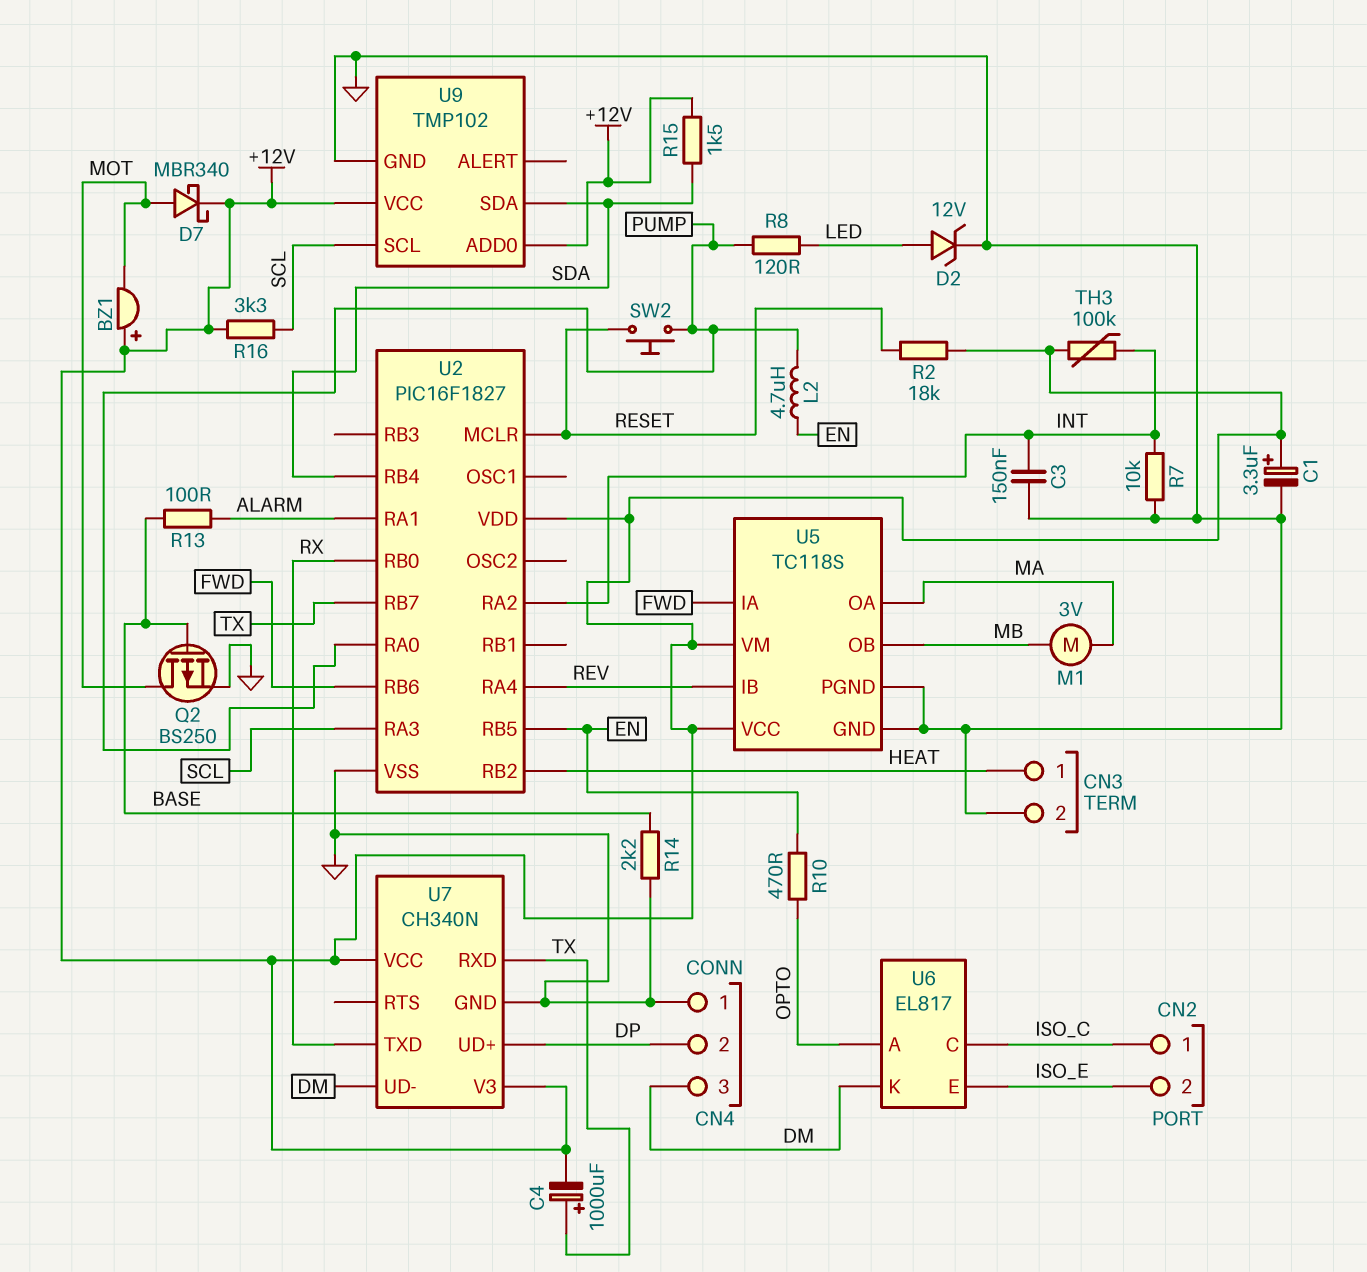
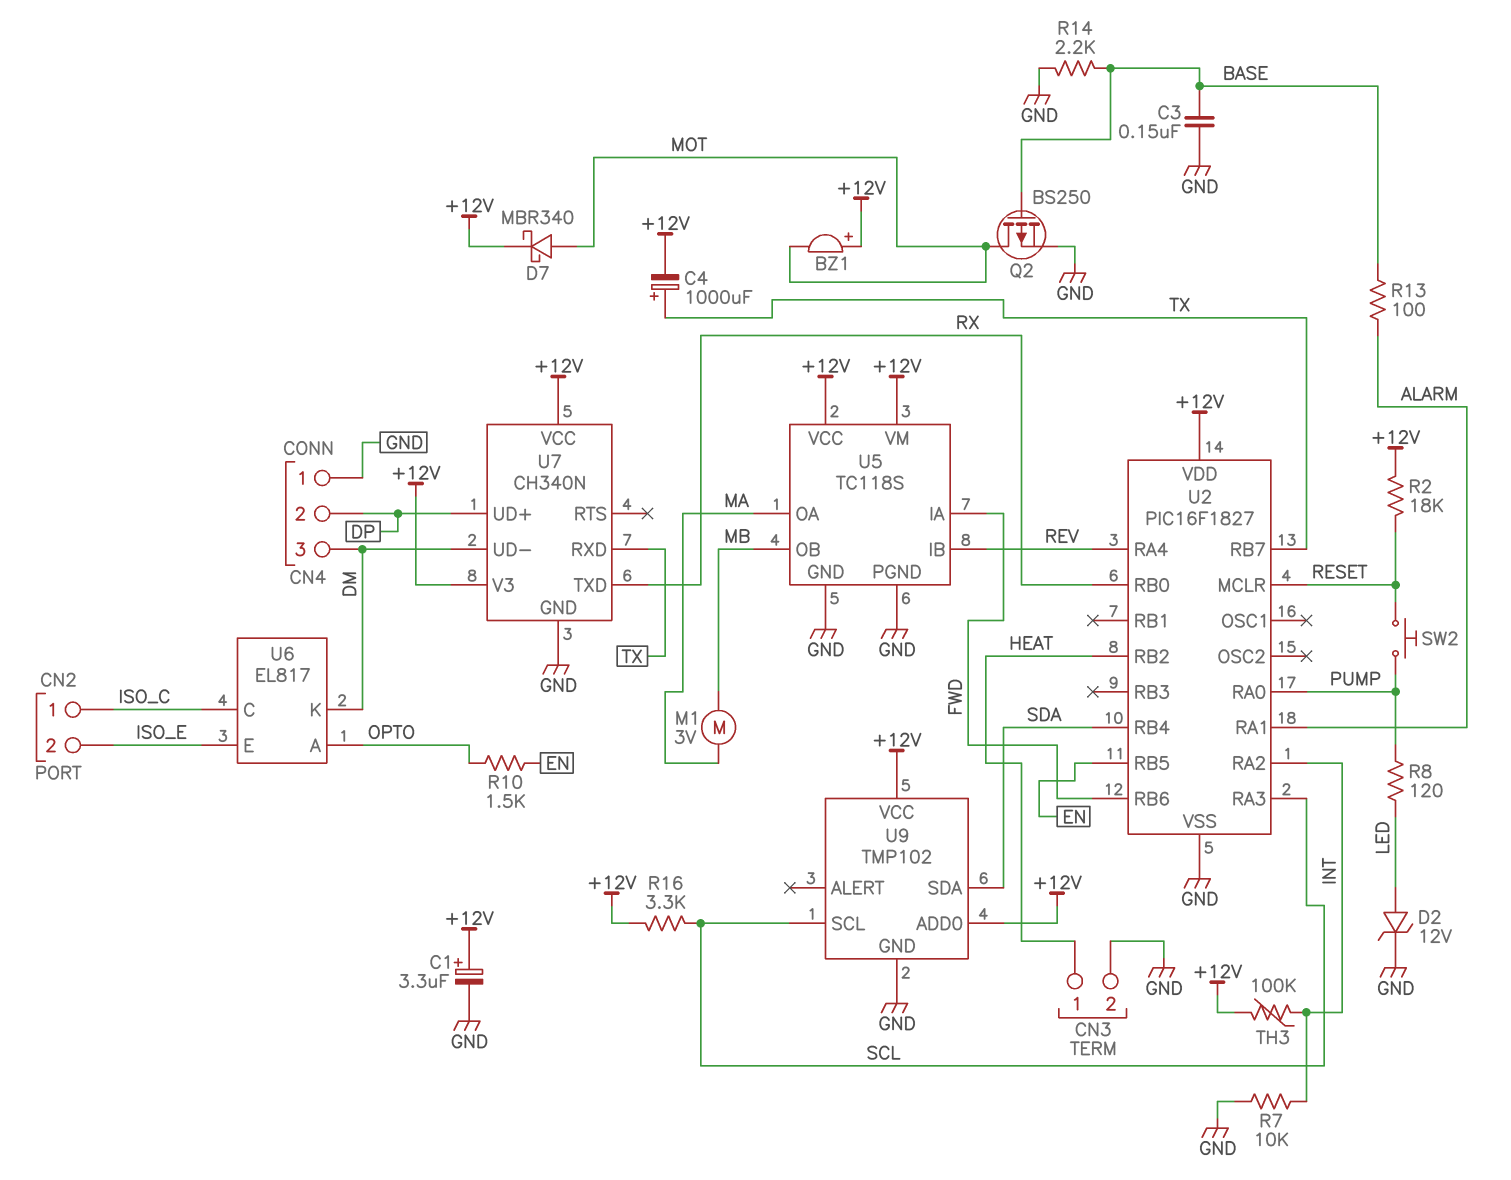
C3: 150nF (GND, INT) -> 150nF (BASE, GND)
L2: 4.7uH (EN, PUMP) -> none
R10: 470 (EN, OPTO) -> 1.5k (EN, OPTO)
R15: 1.5k (+12V, SDA) -> none

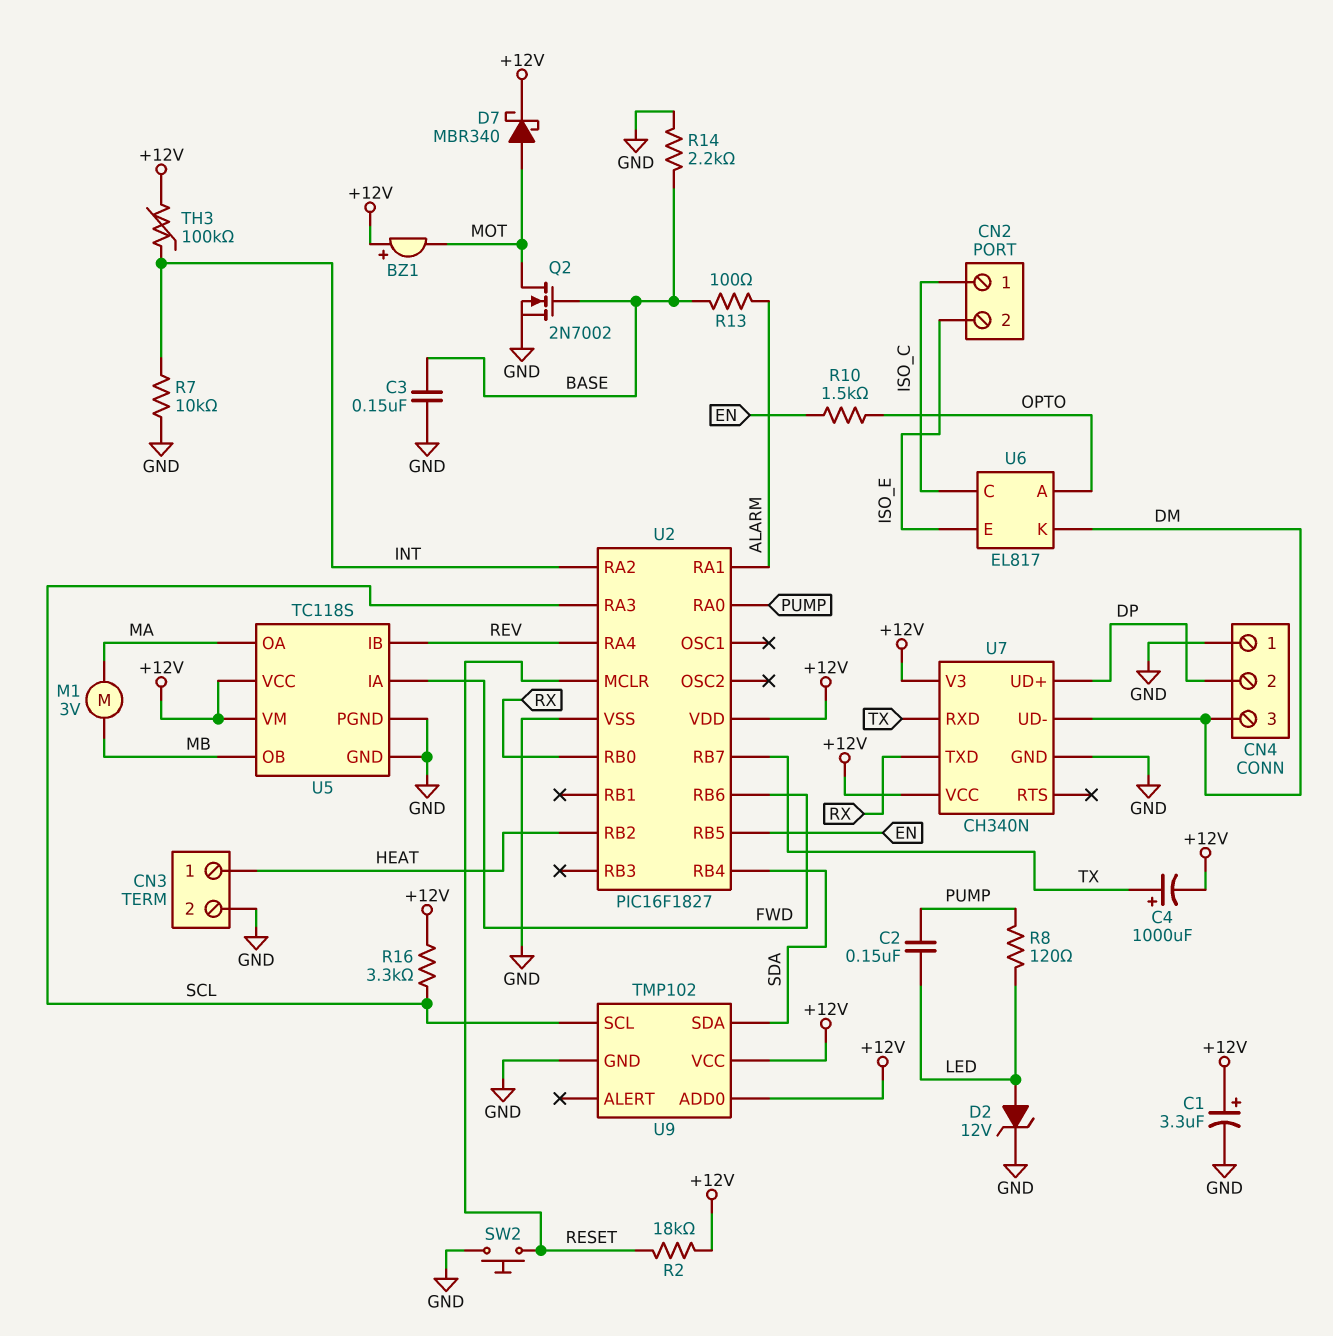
C2: none -> 150nF (LED, PUMP)
Q2: PMOS BS250 (G BASE, D MOT, S GND) -> NMOS 2N7002 (G BASE, D MOT, S GND)
SW2: button (PUMP, RESET) -> button (GND, RESET)

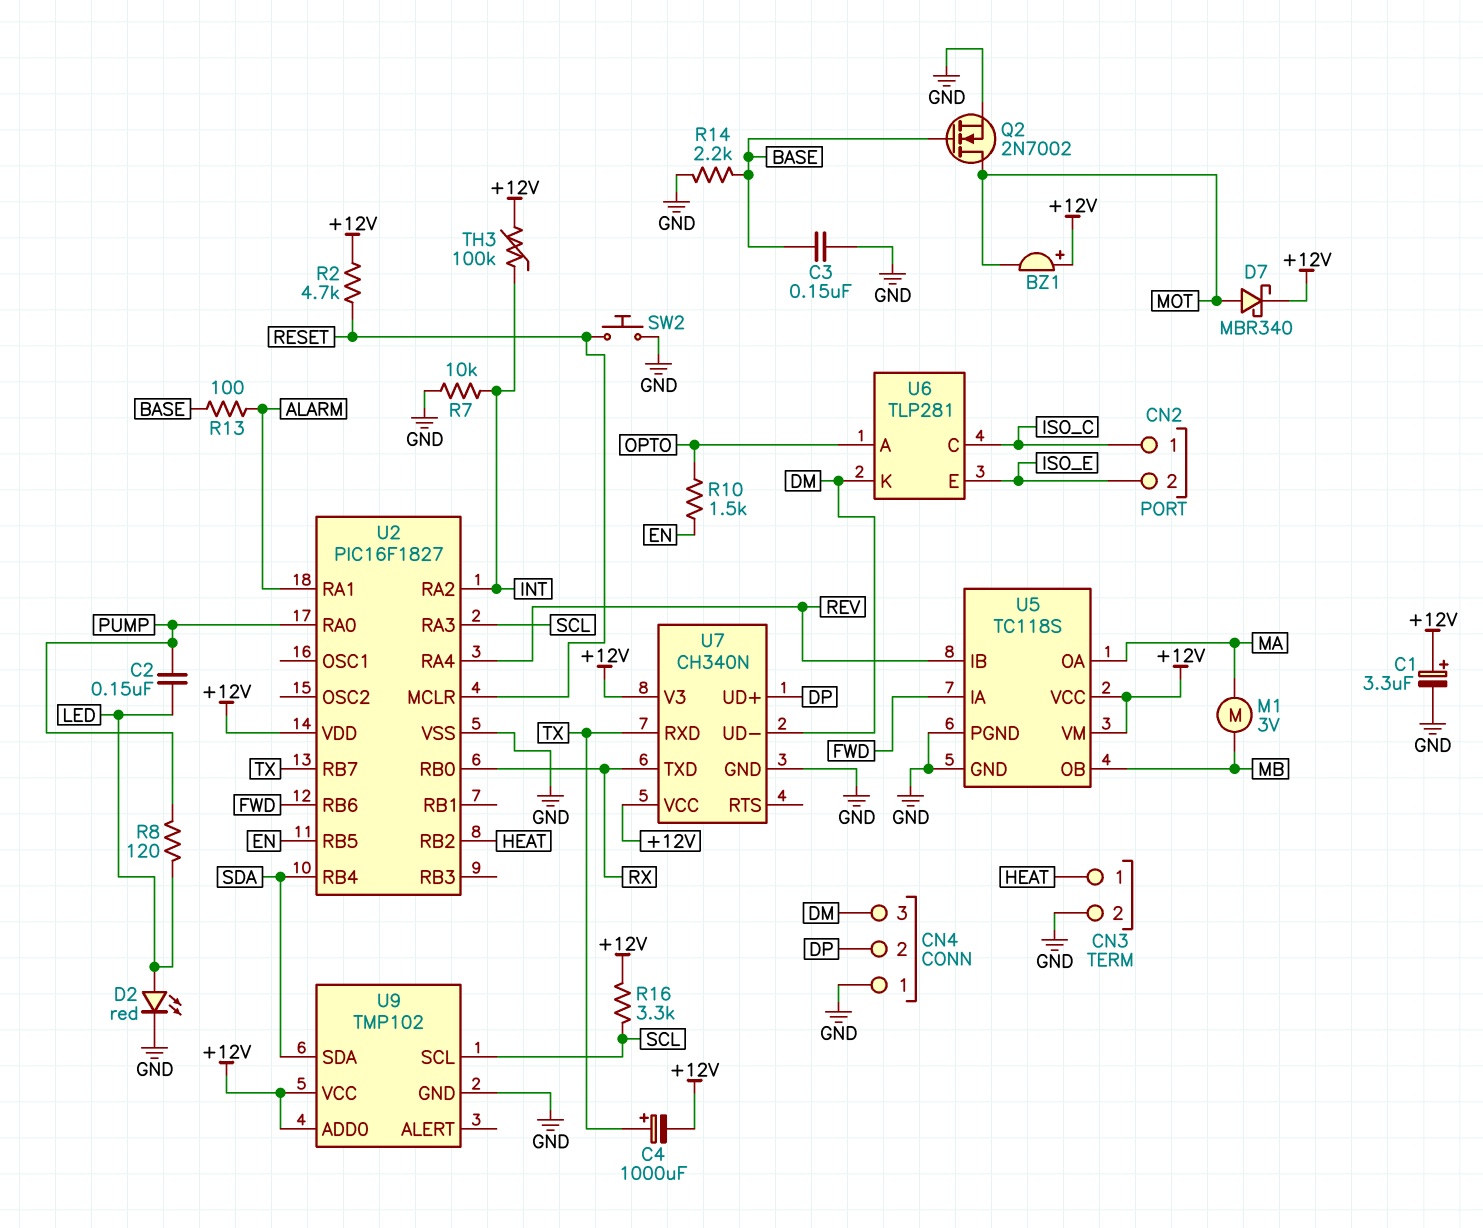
D2: zener 12V (A LED, K GND) -> LED red (A LED, K GND)
R2: 18k (+12V, RESET) -> 4.7k (+12V, RESET)
U6: EL817 -> TLP281

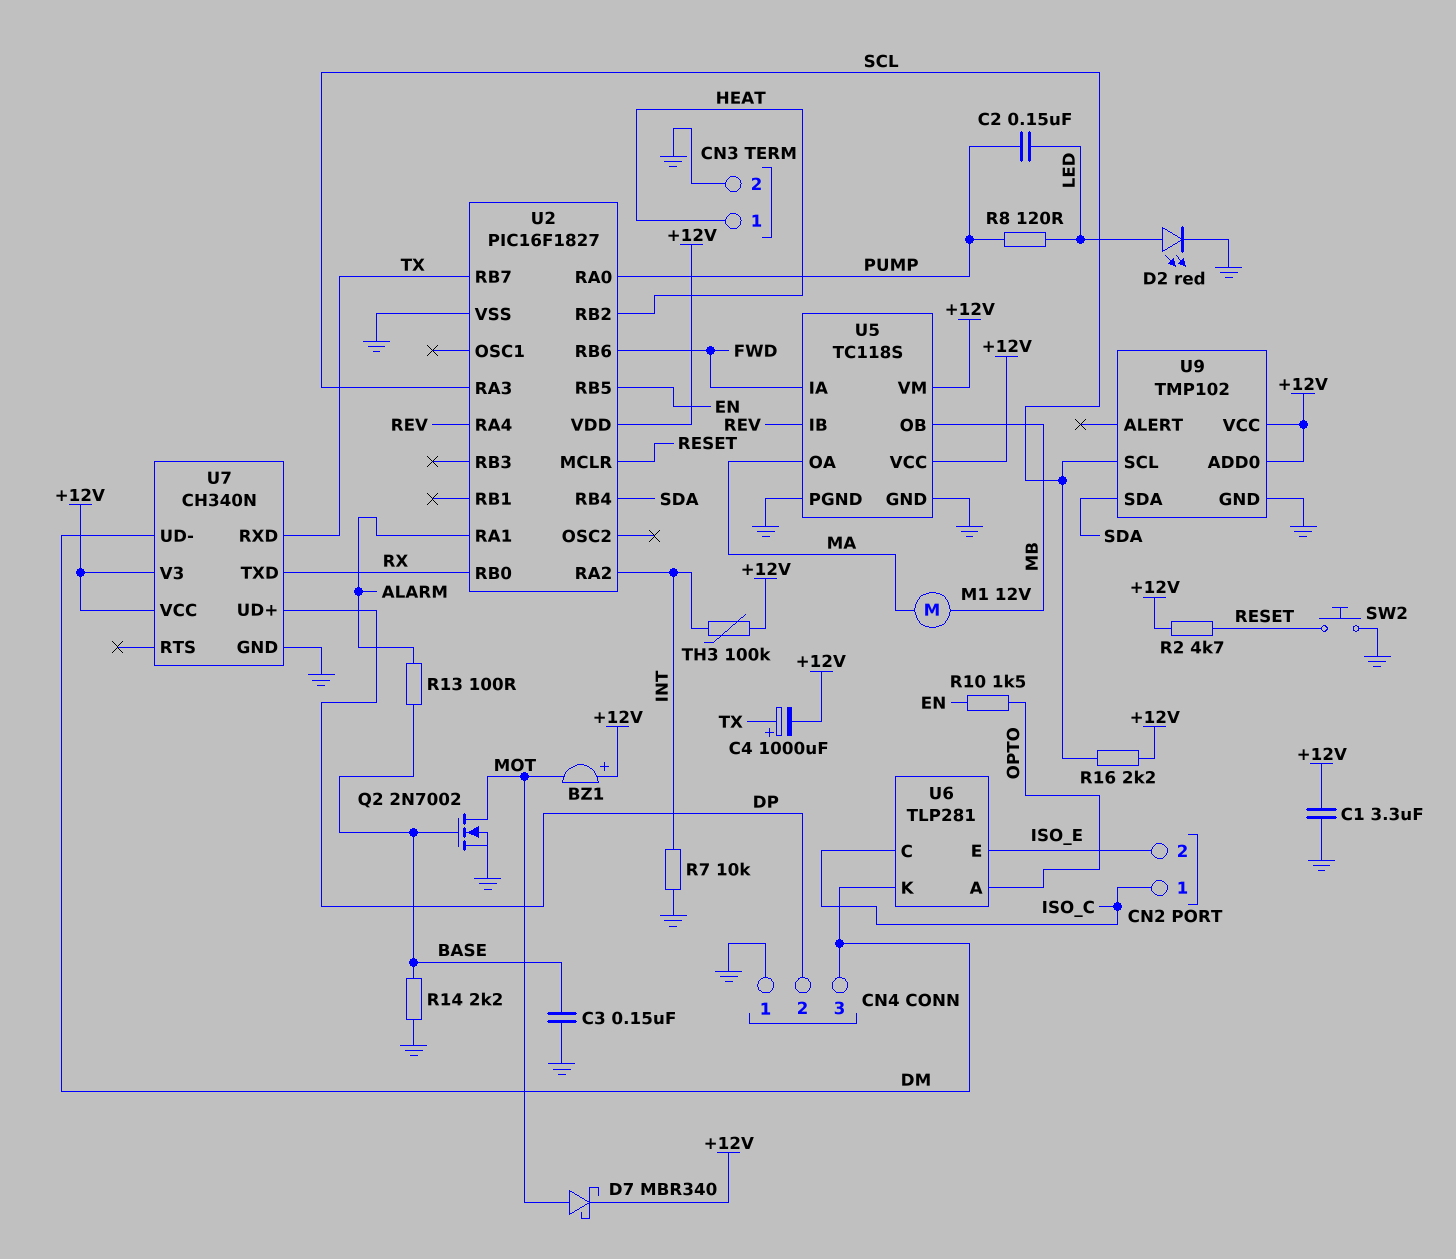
C1: 3.3uF (plus +12V, minus GND) -> 3.3uF (+12V, GND)
M1: motor 3V (MA, MB) -> motor 12V (MA, MB)
R16: 3.3k (+12V, SCL) -> 2.2k (+12V, SCL)

